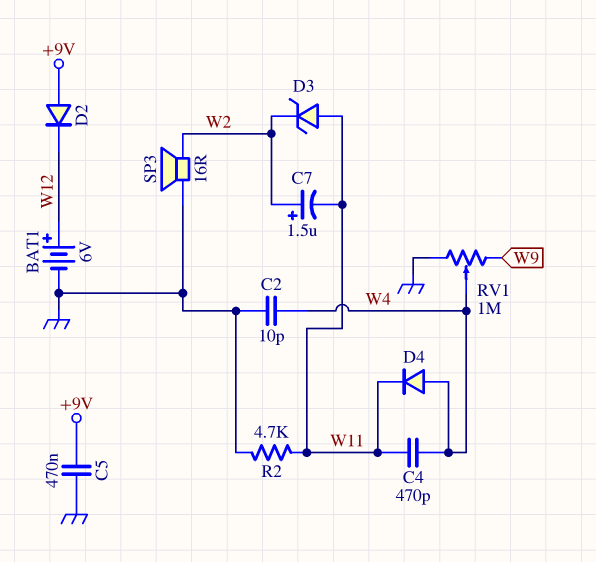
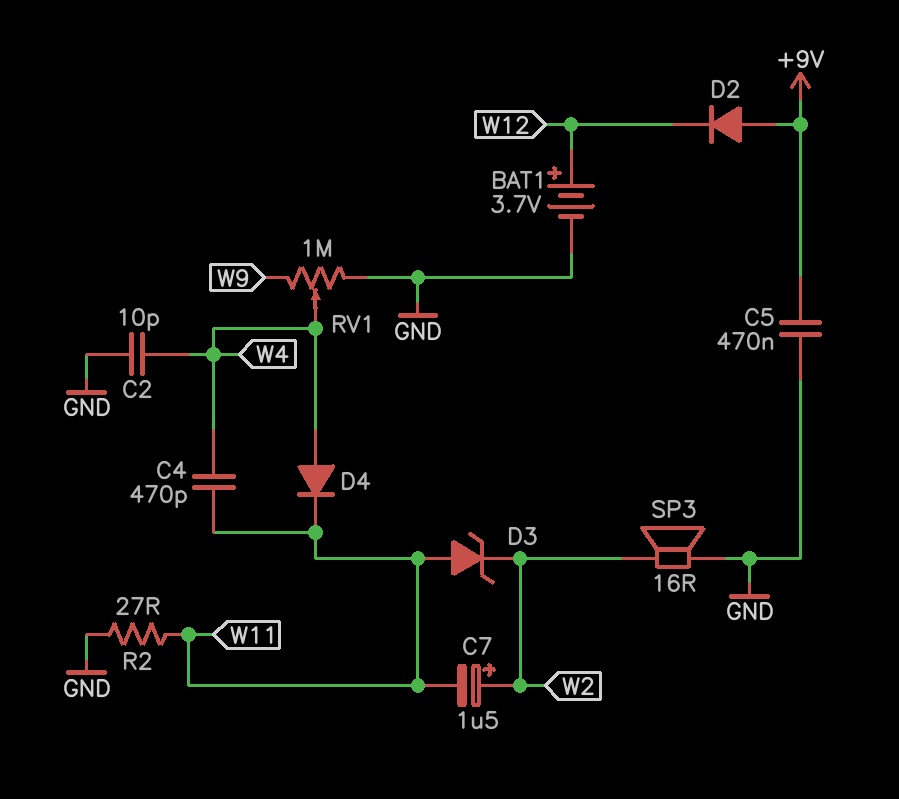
BAT1: 6V (plus W12, minus GND) -> 3.7V (plus W12, minus GND)
R2: 4.7k (GND, W11) -> 27 (GND, W11)

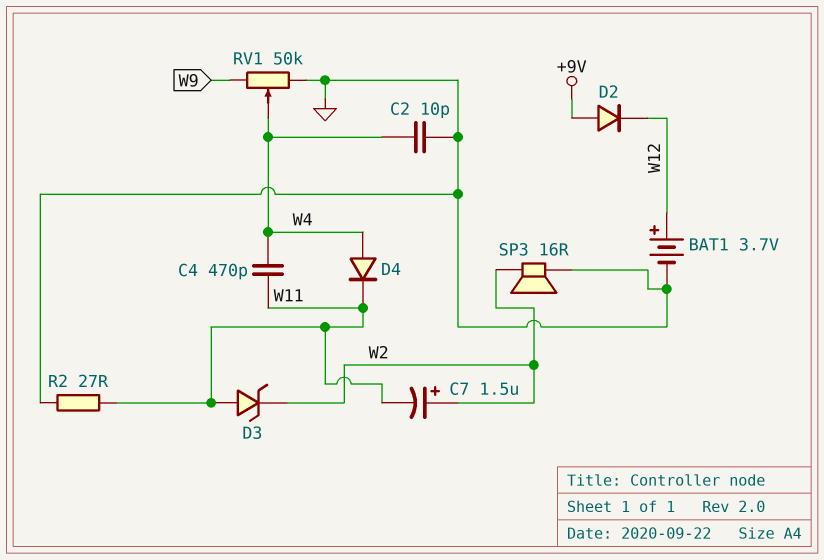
C5: 470nF (+9V, GND) -> none
RV1: 1M (GND, W9, wiper W4) -> 50k (GND, W9, wiper W4)

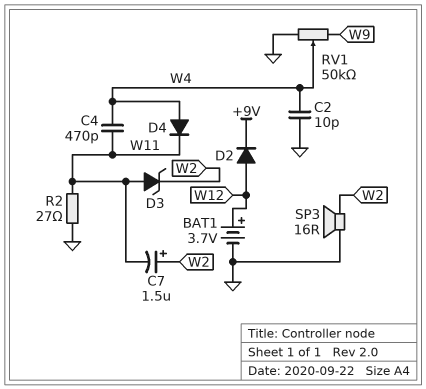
D2: diode (A +9V, K W12) -> diode (A W12, K +9V)

